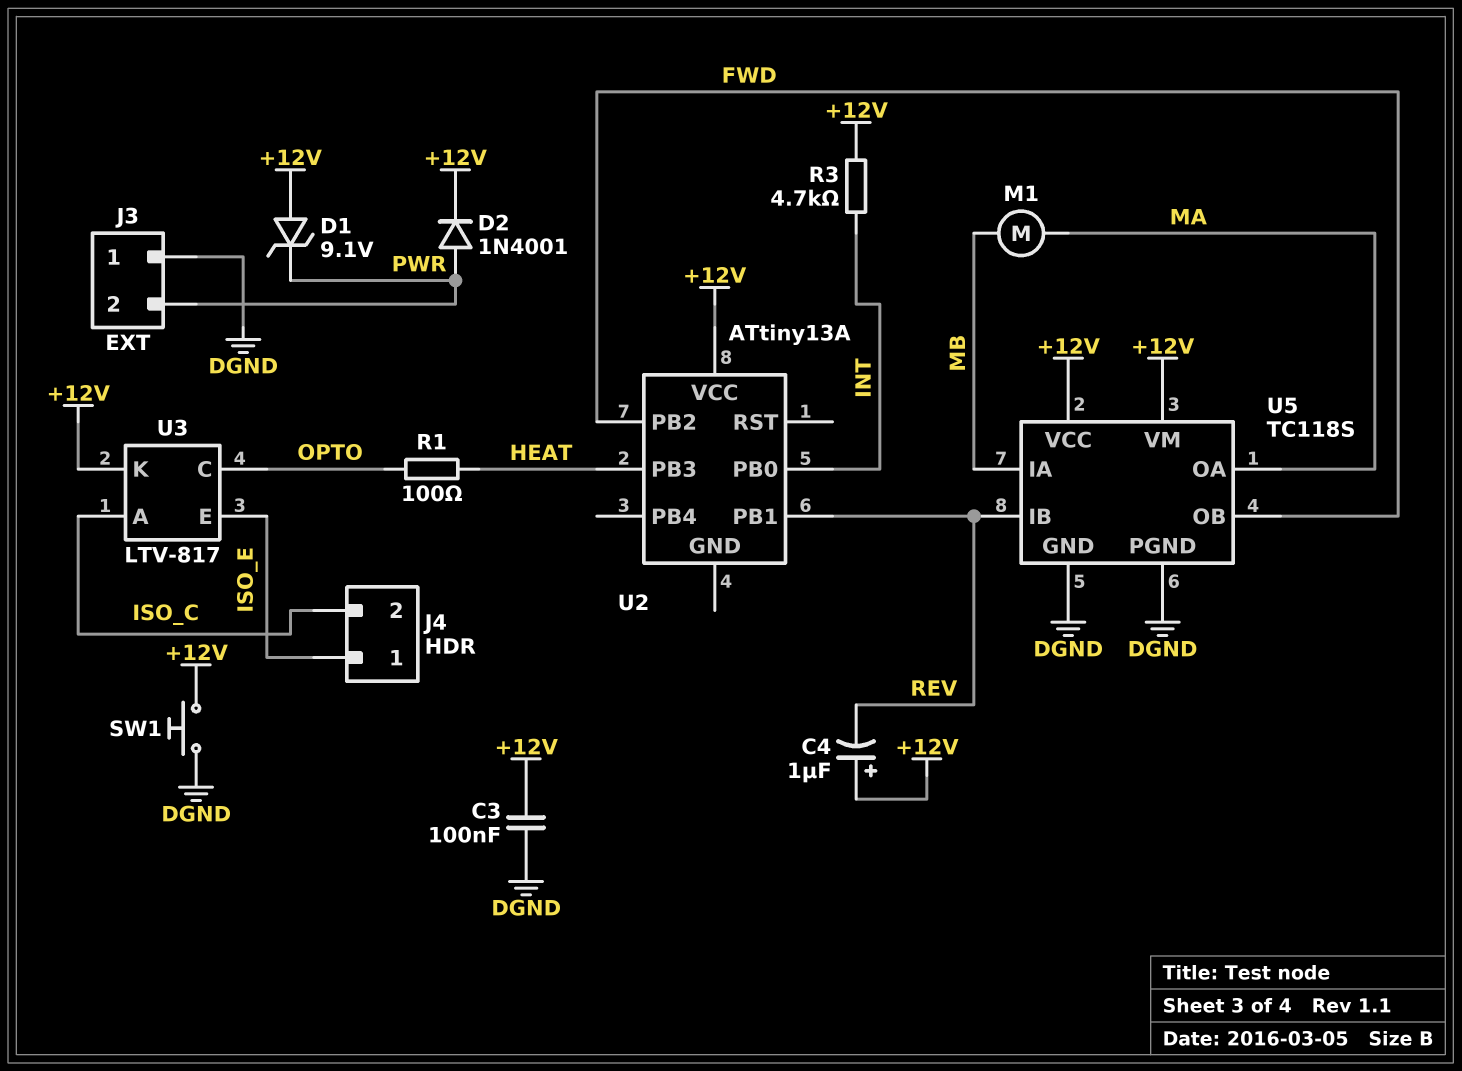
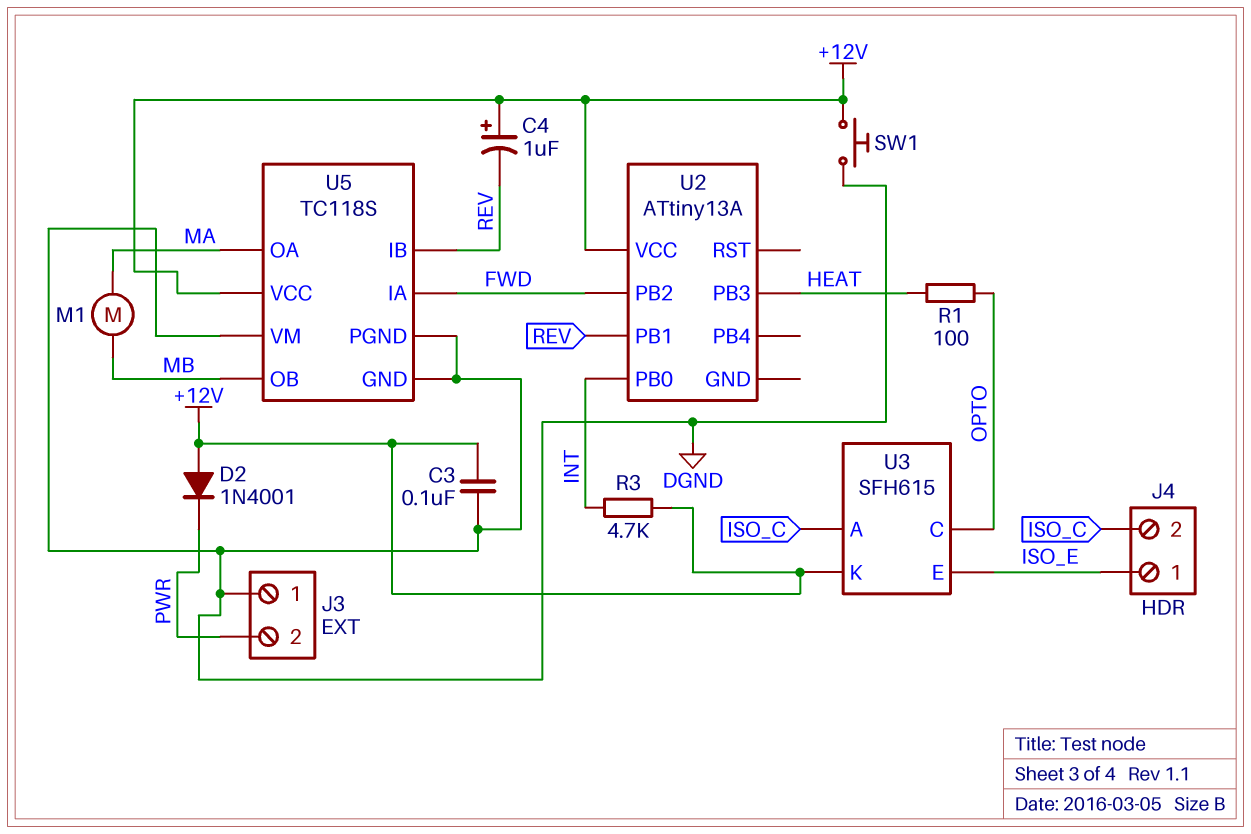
D1: zener 9.1V (A +12V, K PWR) -> none
D2: diode 1N4001 (A PWR, K +12V) -> diode 1N4001 (A +12V, K PWR)
U3: LTV-817 -> SFH615
U5 pin IA: MB -> FWD
U5 pin OB: FWD -> MB
U5 pin VM: +12V -> DGND

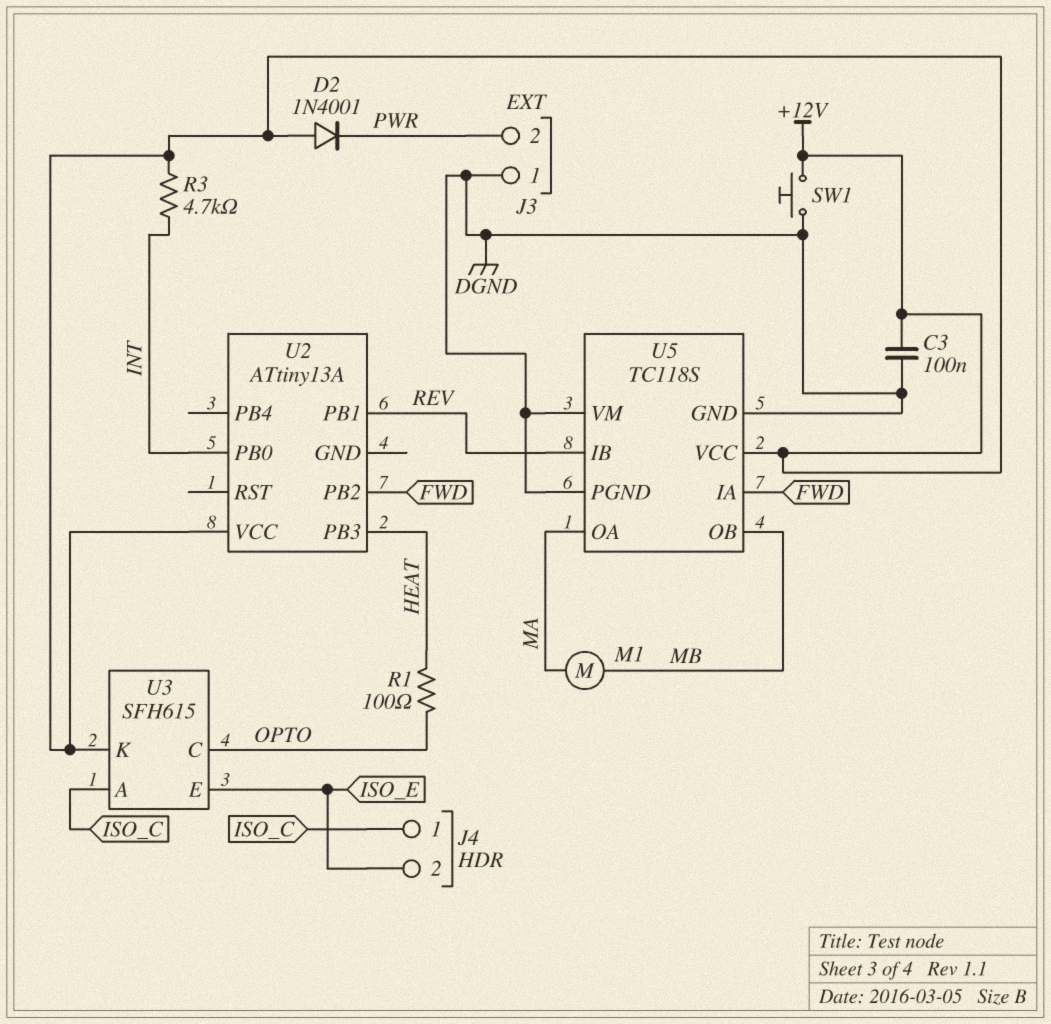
C4: 1uF (plus +12V, minus REV) -> none
J4 pin 1: ISO_E -> ISO_C
J4 pin 2: ISO_C -> ISO_E

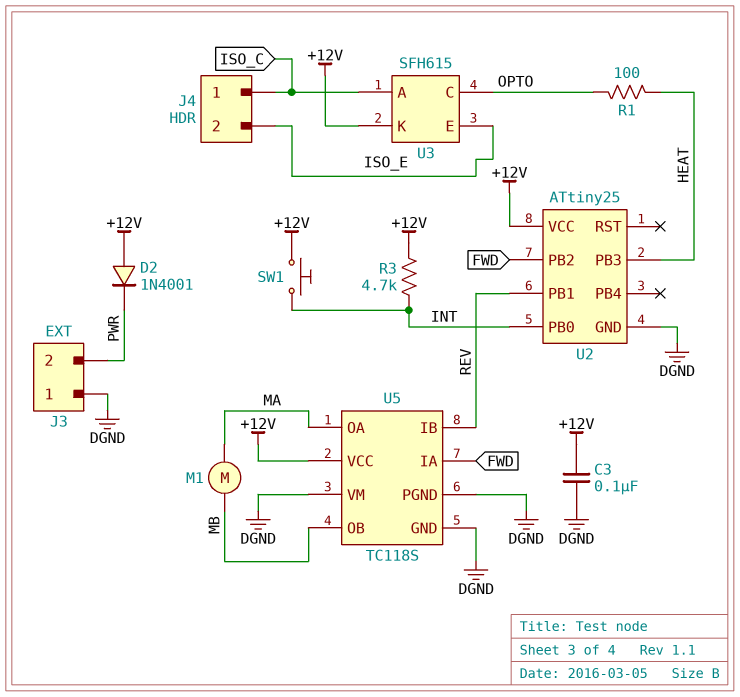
SW1: button (+12V, DGND) -> button (+12V, INT)
U2: ATtiny13A -> ATtiny25
U2 pin GND: none -> DGND

